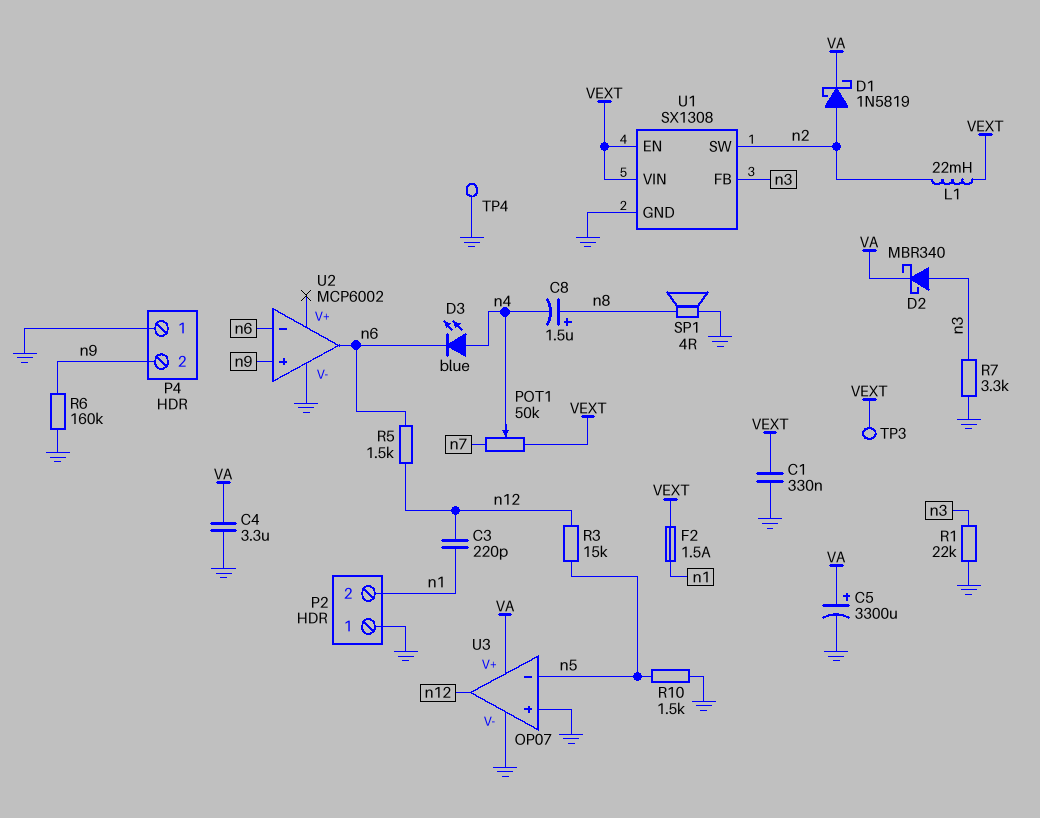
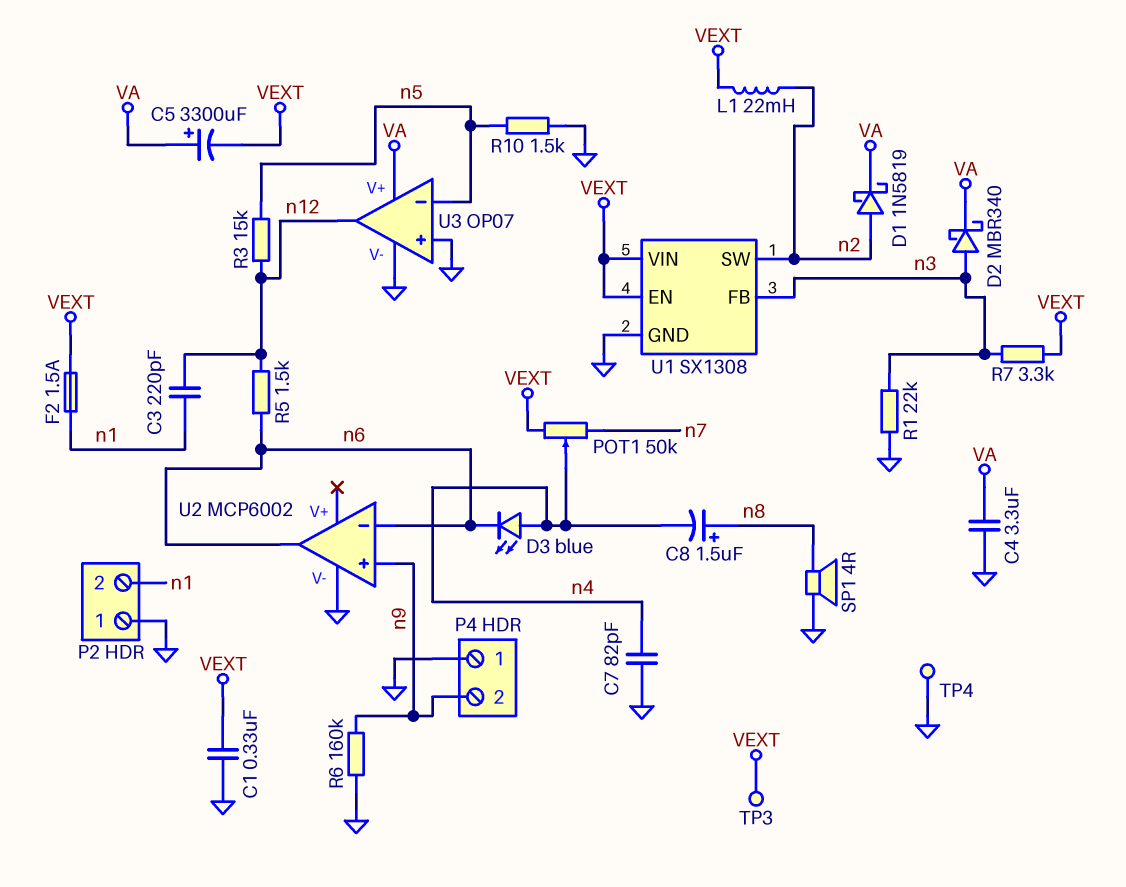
C5: 3300uF (plus VA, minus GND) -> 3300uF (plus VA, minus VEXT)
C7: none -> 82pF (GND, n4)
R7: 3.3k (GND, n3) -> 3.3k (VEXT, n3)

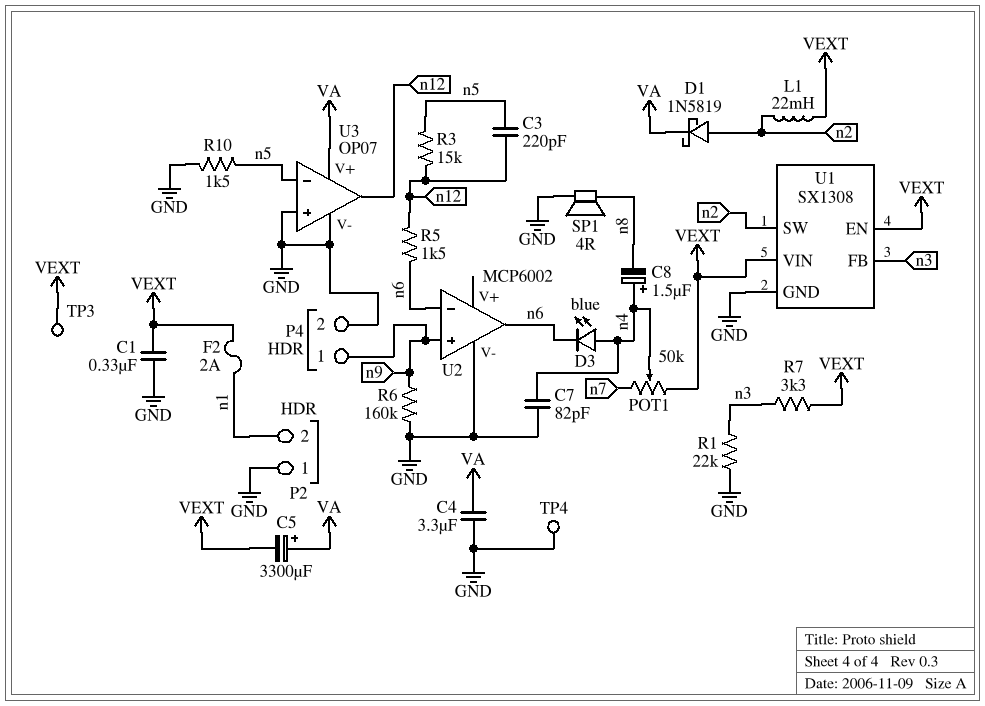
C3: 220pF (n1, n12) -> 220pF (n5, n12)
C8: 1.5uF (plus n8, minus n4) -> 1.5uF (plus n4, minus n8)
D2: schottky MBR340 (A n3, K VA) -> none
F2: 1.5A (VEXT, n1) -> 2A (VEXT, n1)
P4 pin 1: GND -> n9
P4 pin 2: n9 -> GND

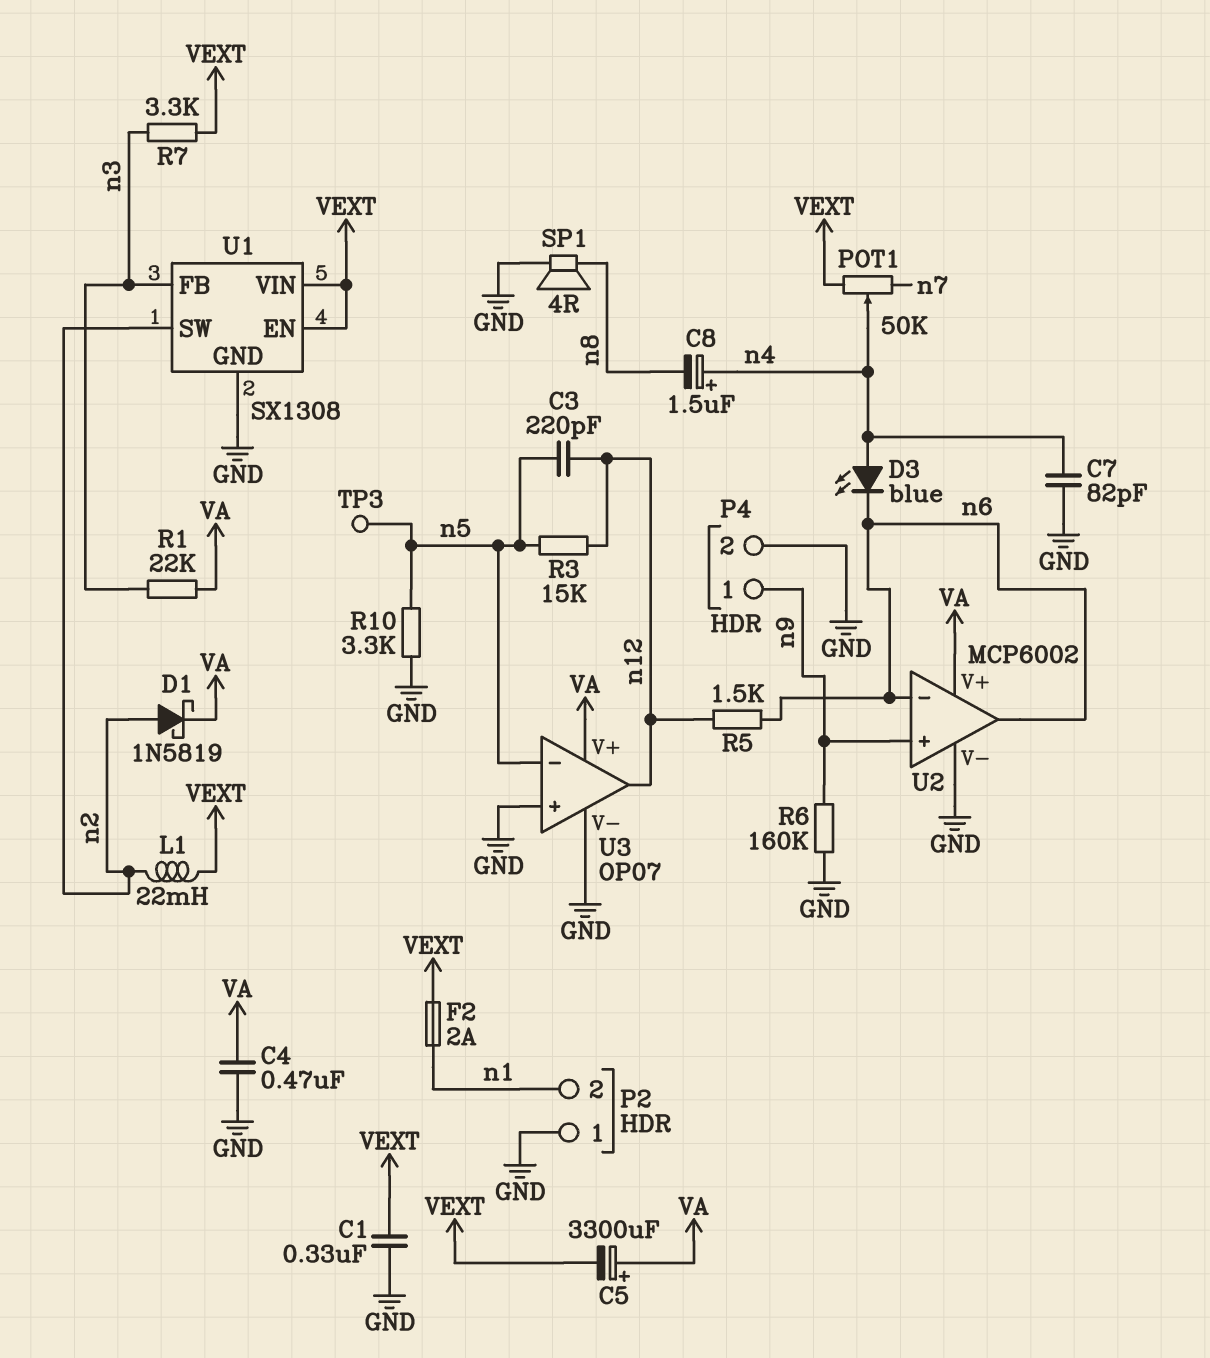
C4: 3.3uF (GND, VA) -> 470nF (GND, VA)
R1: 22k (GND, n3) -> 22k (VA, n3)
R10: 1.5k (GND, n5) -> 3.3k (GND, n5)
TP3: test point (VEXT) -> test point (n5)
TP4: test point (GND) -> none
U2 pin V+: none -> VA

